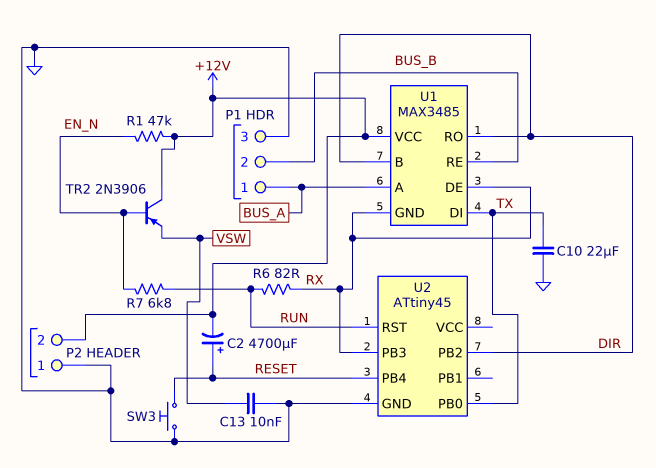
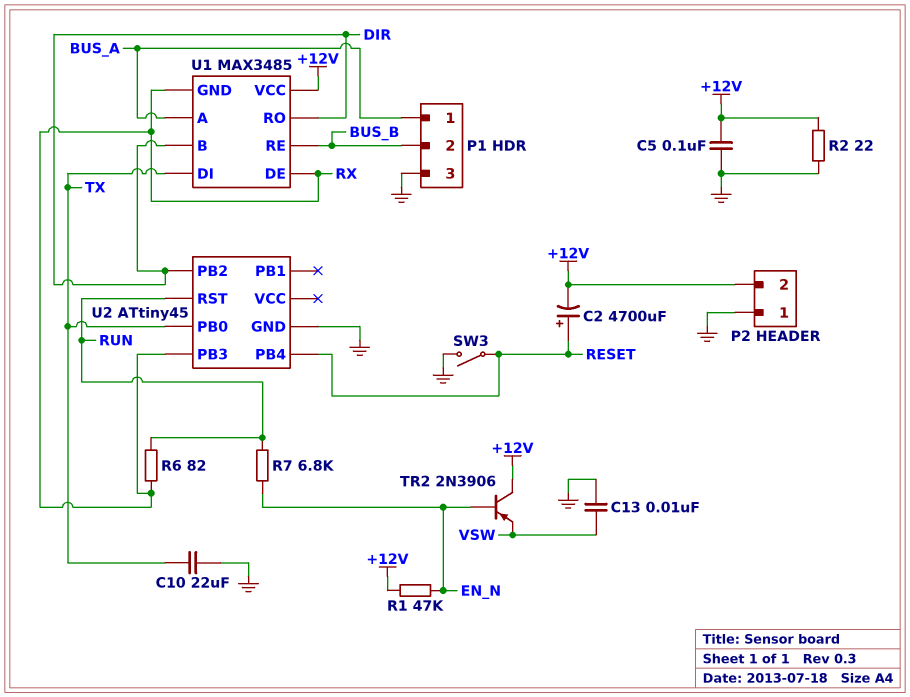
C5: none -> 100nF (+12V, GND)
R2: none -> 22 (+12V, GND)
SW3: button (GND, RESET) -> switch (GND, RESET)

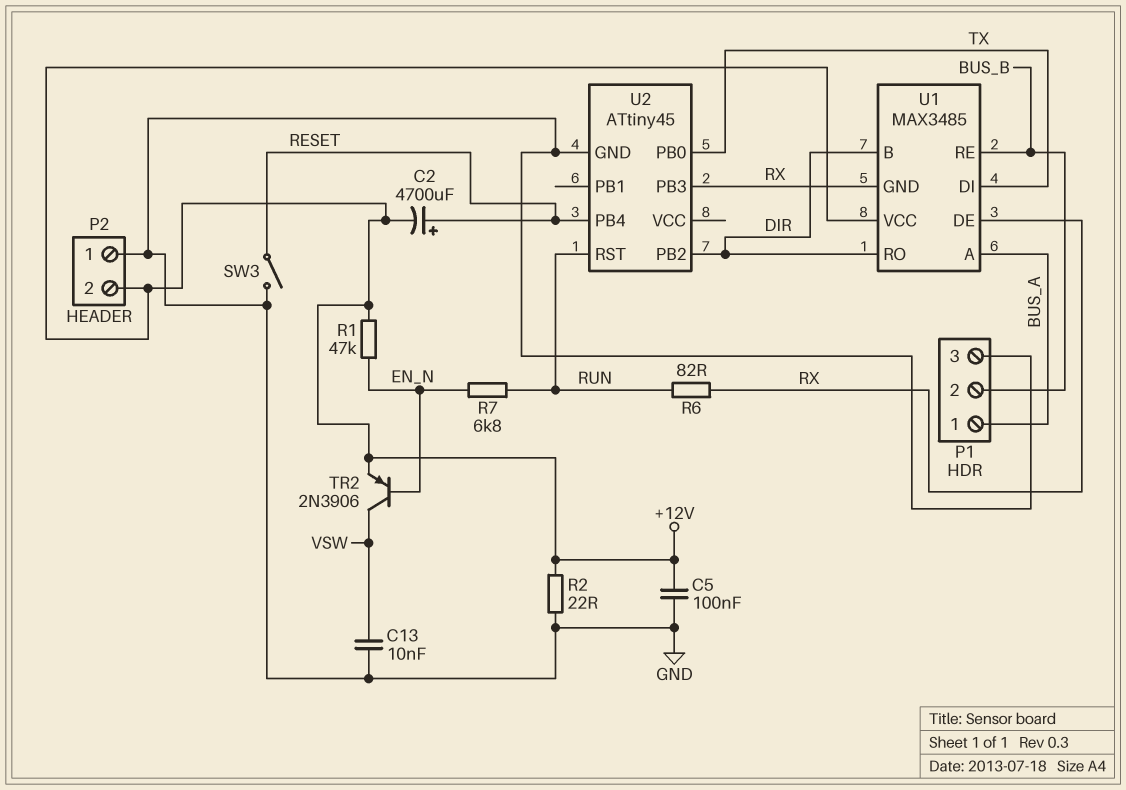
C10: 22uF (GND, TX) -> none
TR2: PNP 2N3906 (B EN_N, C +12V, E VSW) -> PNP 2N3906 (B EN_N, C VSW, E +12V)

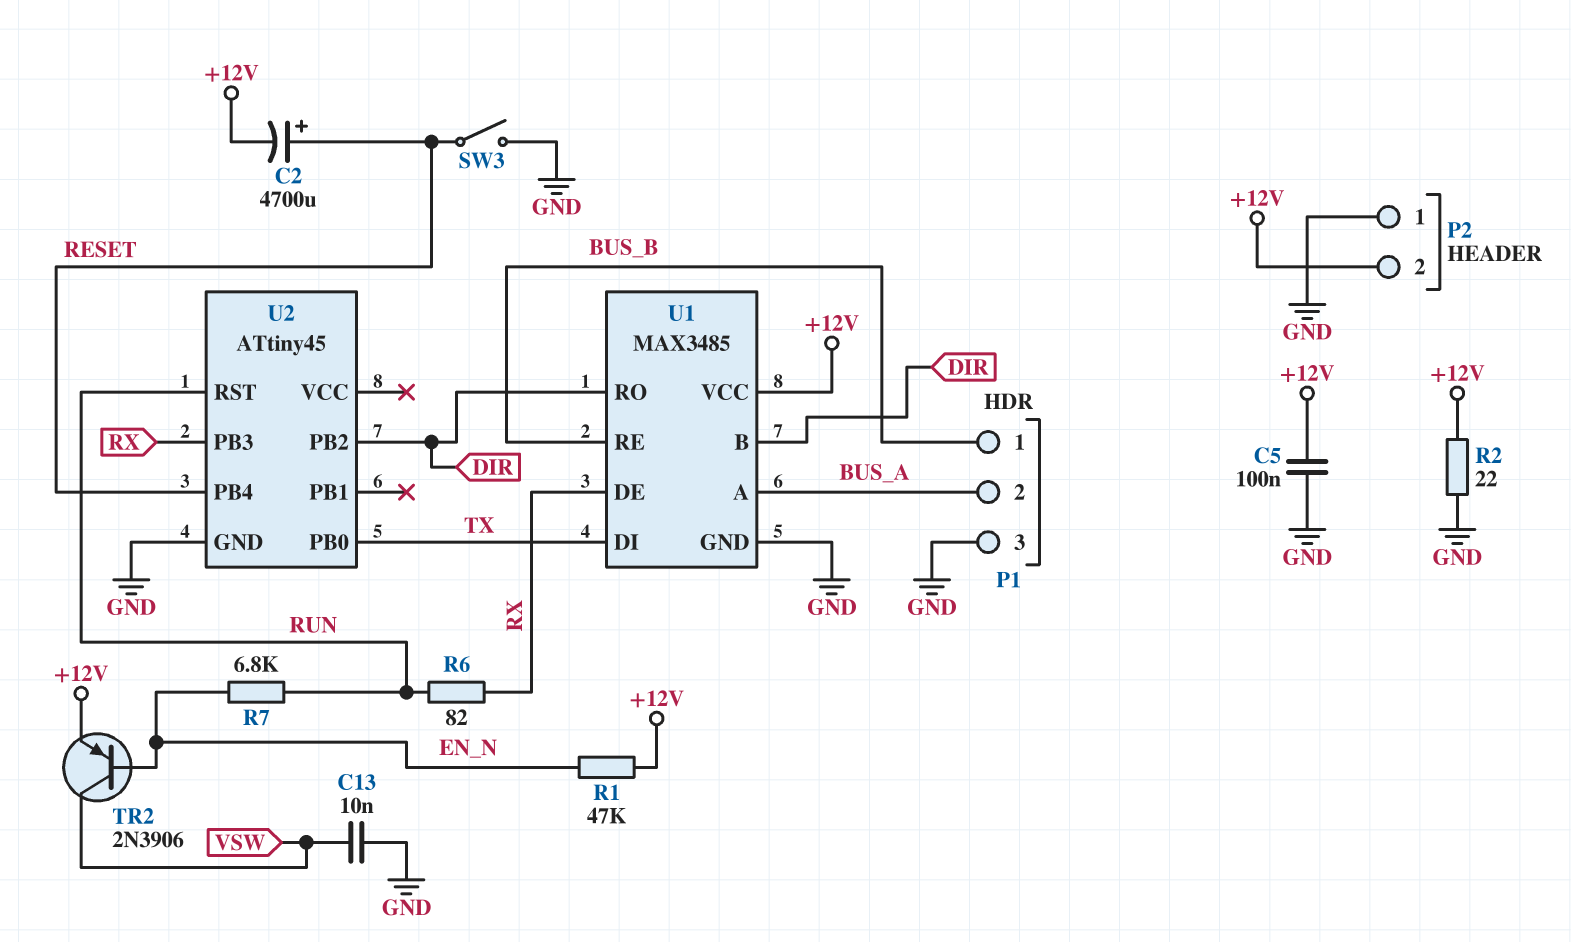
P1 pin 1: BUS_A -> BUS_B
P1 pin 2: BUS_B -> BUS_A
U1 pin GND: RX -> GND

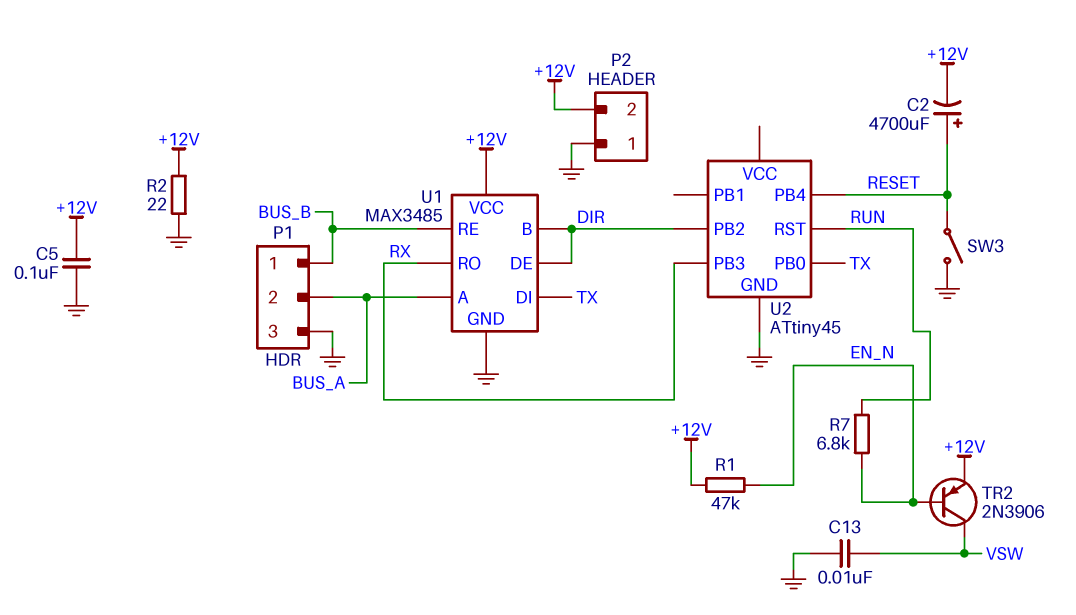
R6: 82 (RUN, RX) -> none
U1 pin DE: RX -> DIR
U1 pin RO: DIR -> RX

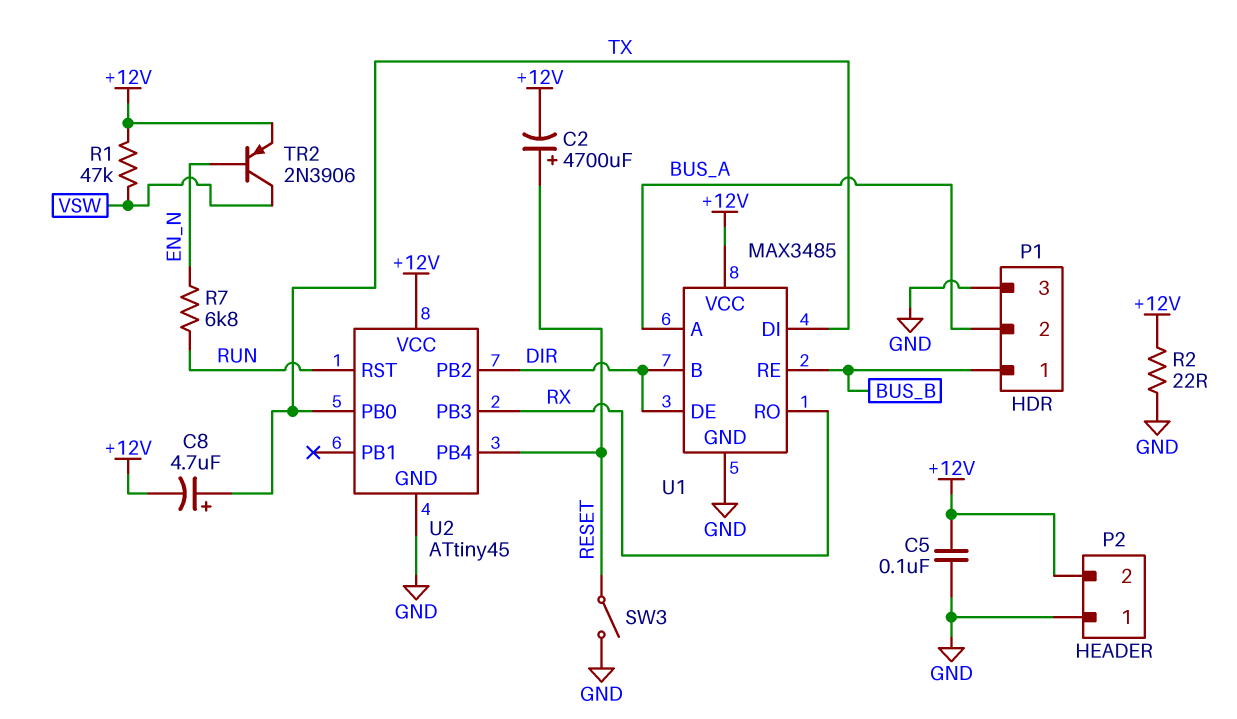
C8: none -> 4.7uF (plus TX, minus +12V)
C13: 10nF (GND, VSW) -> none
R1: 47k (+12V, EN_N) -> 47k (+12V, VSW)
U2 pin VCC: none -> +12V

